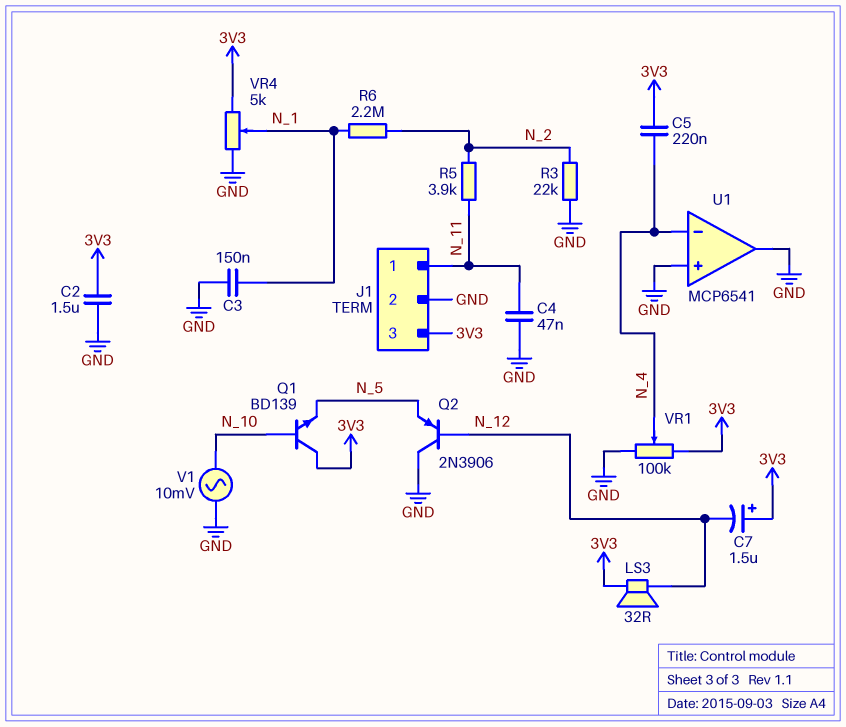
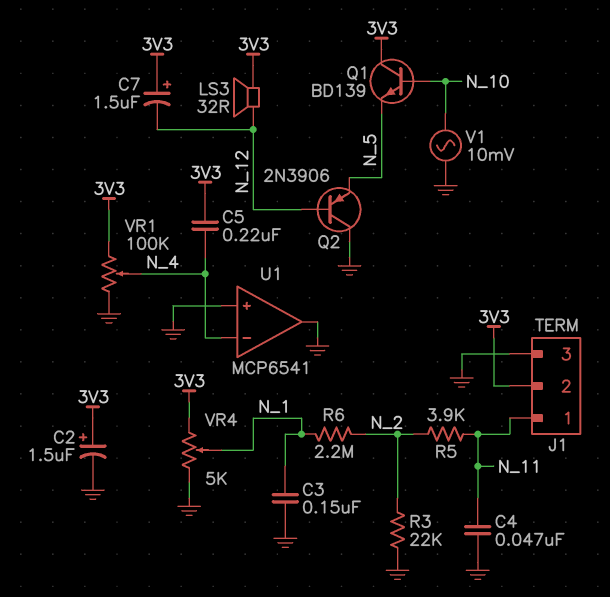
C2: 1.5uF (3V3, GND) -> 1.5uF (plus 3V3, minus GND)
J1 pin 2: GND -> 3V3
J1 pin 3: 3V3 -> GND

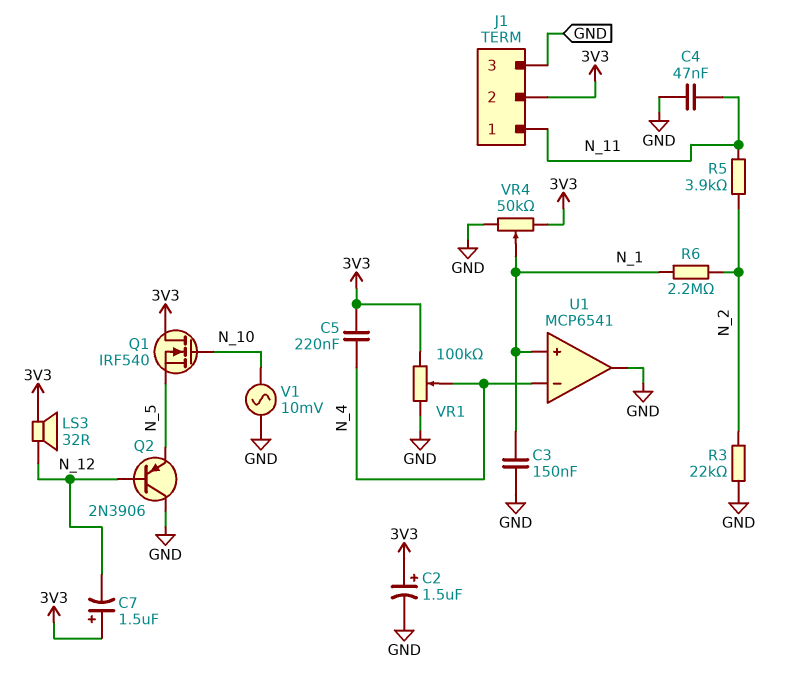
Q1: NPN BD139 (B N_10, C 3V3, E N_5) -> NMOS IRF540 (G N_10, D 3V3, S N_5)
U1 pin in+: GND -> N_1
VR4: 5k (3V3, GND, wiper N_1) -> 50k (3V3, GND, wiper N_1)

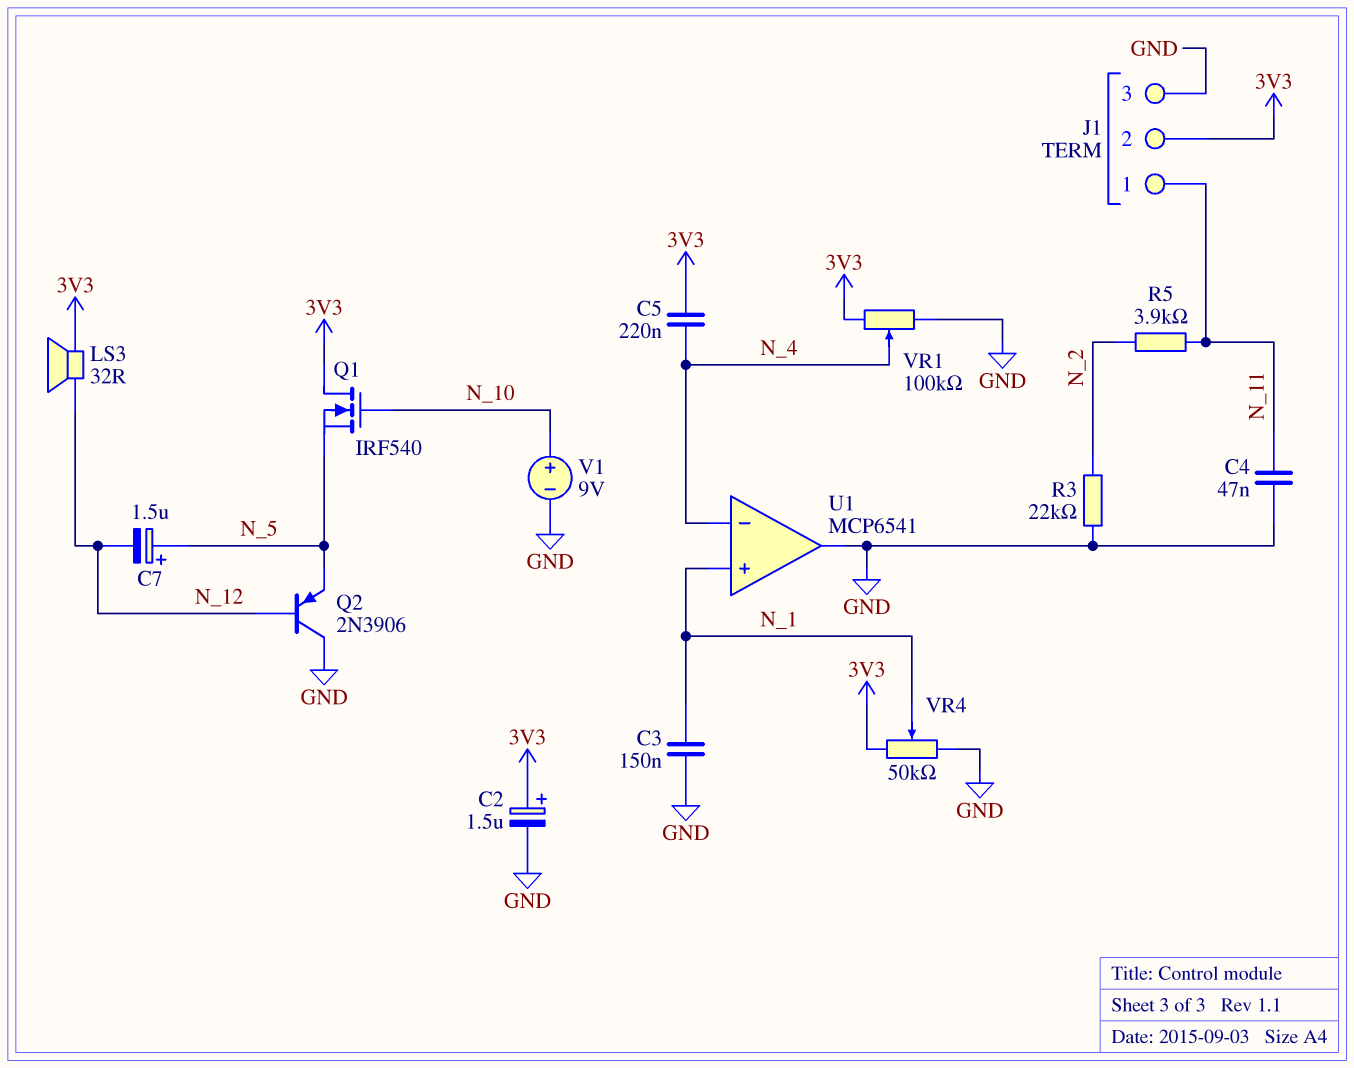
C7: 1.5uF (plus 3V3, minus N_12) -> 1.5uF (plus N_5, minus N_12)
R6: 2.2M (N_1, N_2) -> none
V1: AC 10mV (GND, N_10) -> 9V (plus N_10, minus GND)

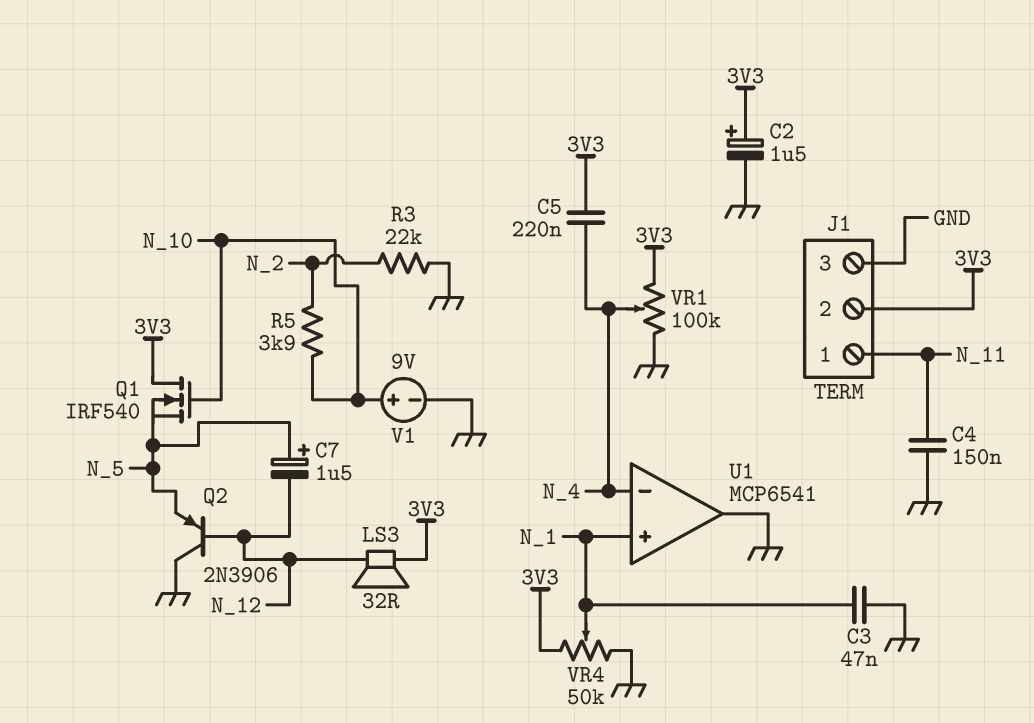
C3: 150nF (GND, N_1) -> 47nF (GND, N_1)
C4: 47nF (GND, N_11) -> 150nF (GND, N_11)
R5: 3.9k (N_2, N_11) -> 3.9k (N_2, N_10)

